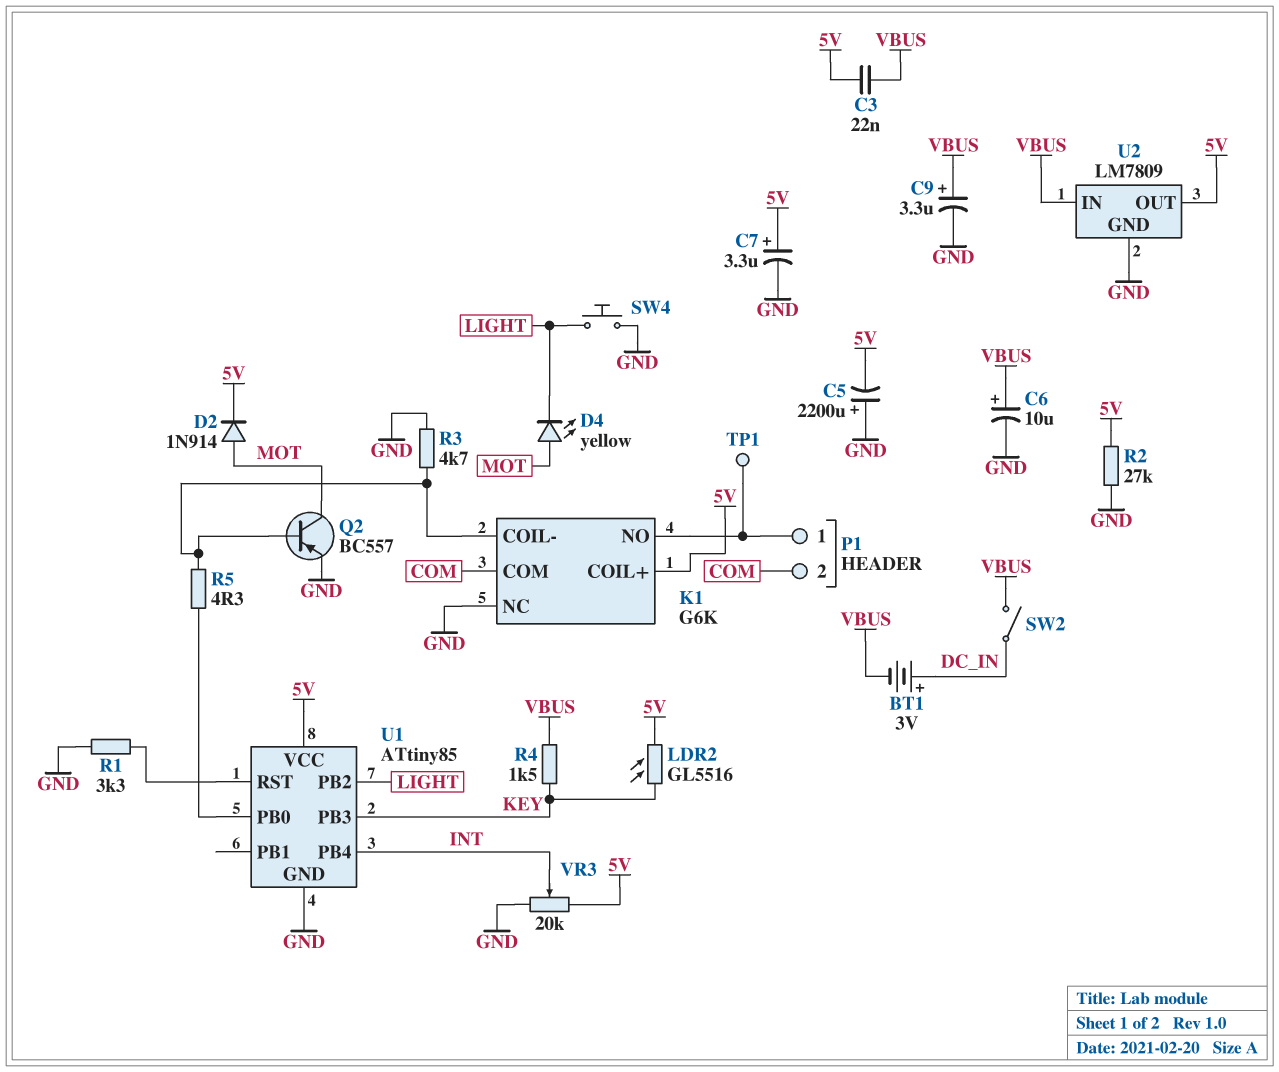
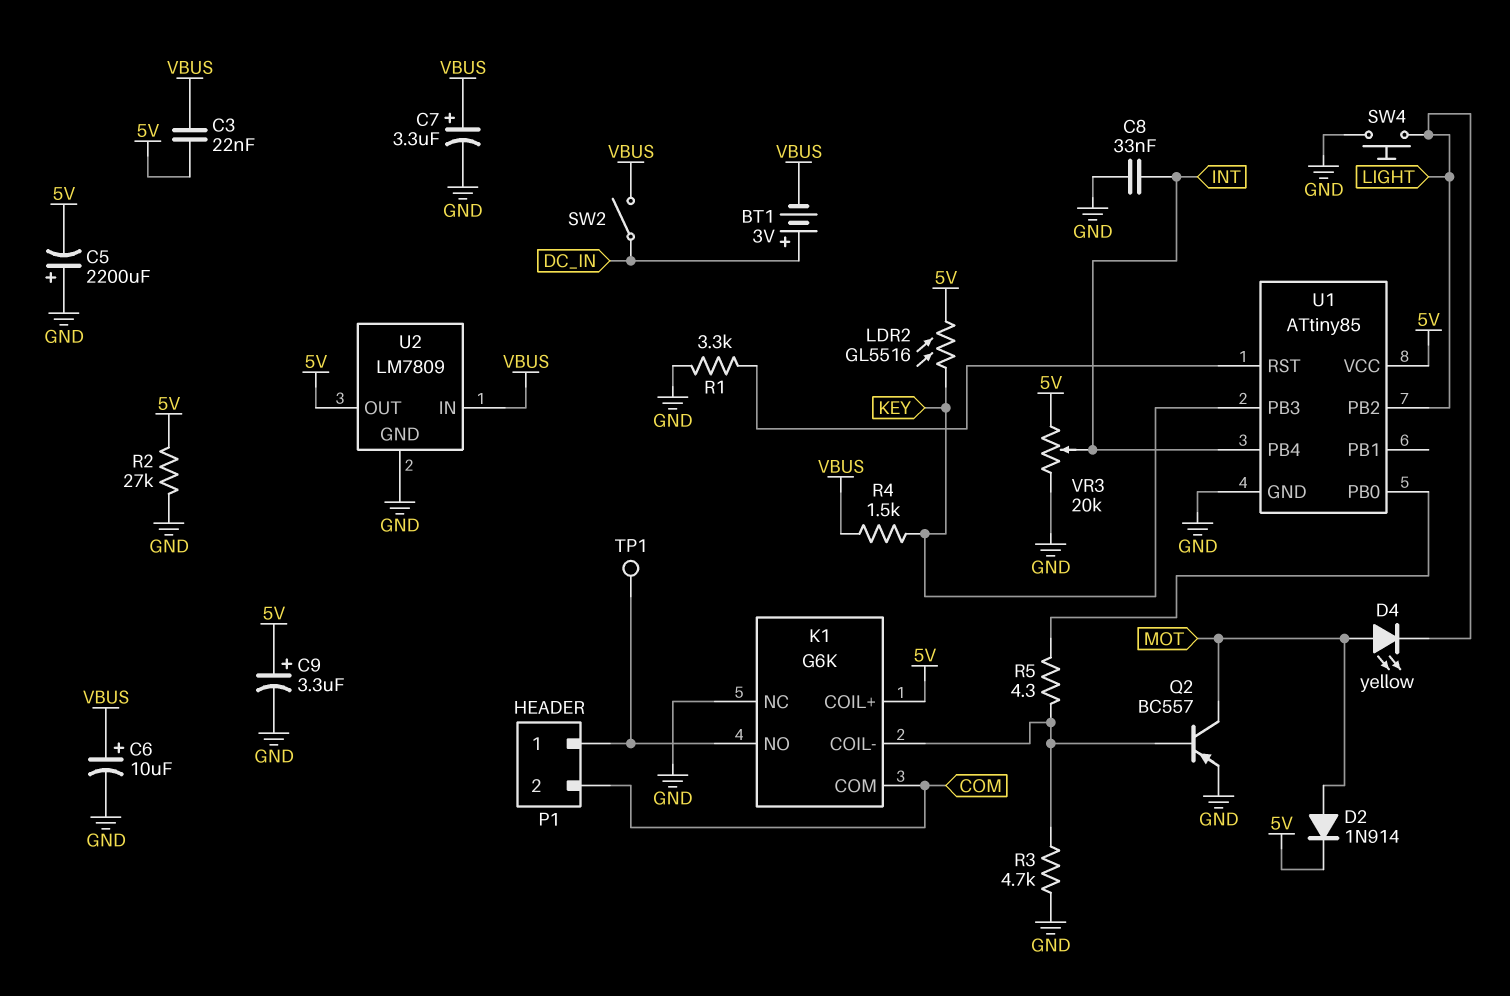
C7: 3.3uF (plus 5V, minus GND) -> 3.3uF (plus VBUS, minus GND)
C8: none -> 33nF (GND, INT)
C9: 3.3uF (plus VBUS, minus GND) -> 3.3uF (plus 5V, minus GND)

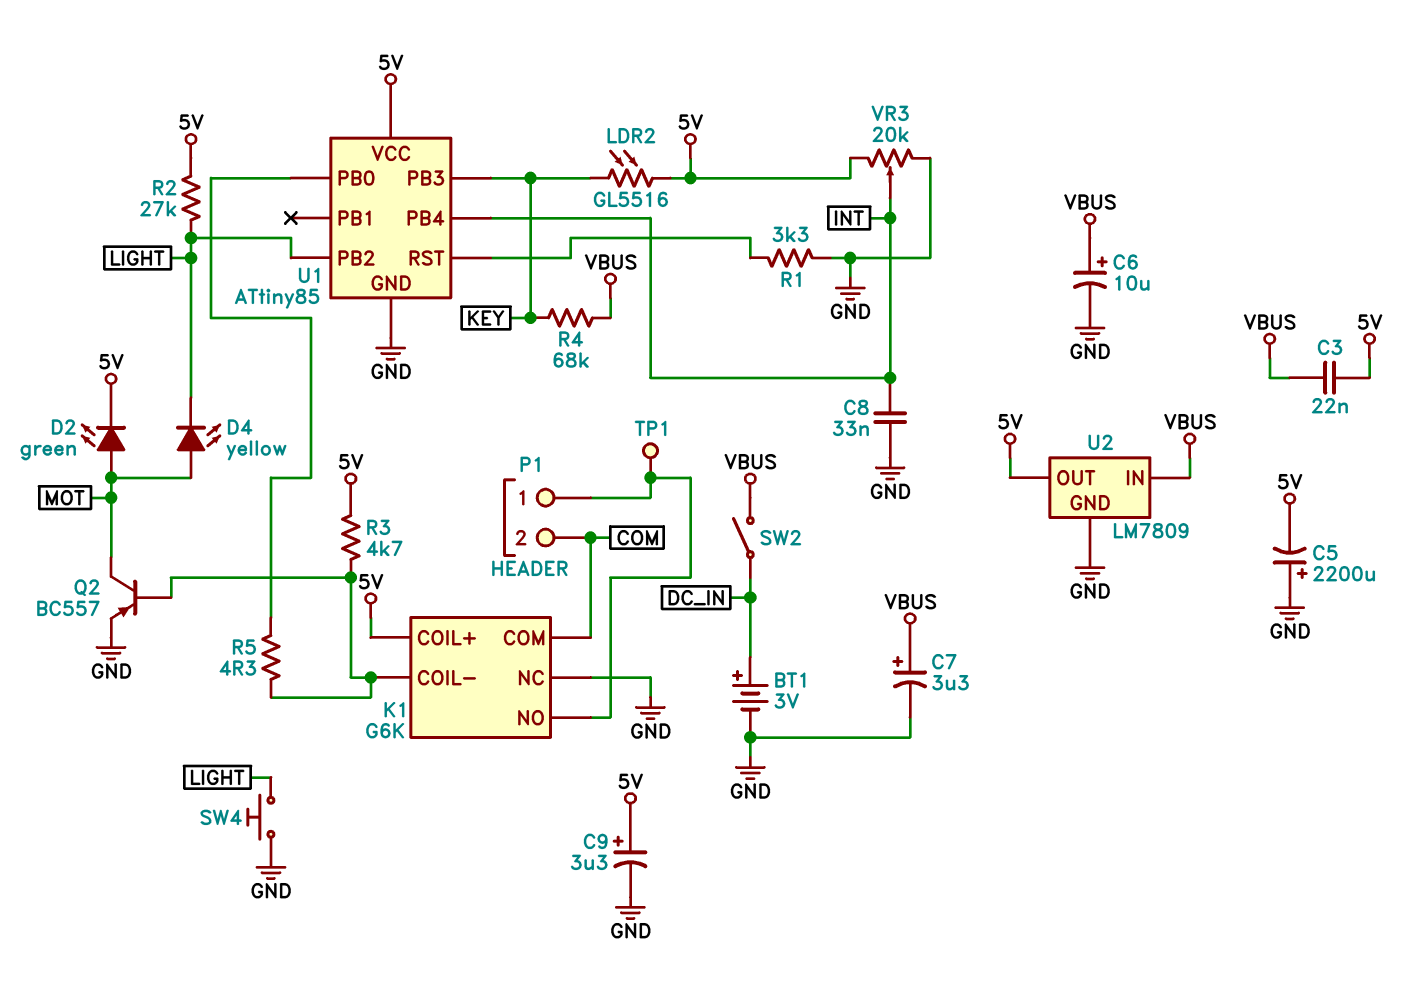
BT1: 3V (plus DC_IN, minus VBUS) -> 3V (plus DC_IN, minus GND)
D2: diode 1N914 (A MOT, K 5V) -> LED green (A MOT, K 5V)
R2: 27k (5V, GND) -> 27k (5V, LIGHT)
R3: 4.7k (GND, K1/COIL-) -> 4.7k (5V, K1/COIL-)
R4: 1.5k (KEY, VBUS) -> 68k (KEY, VBUS)

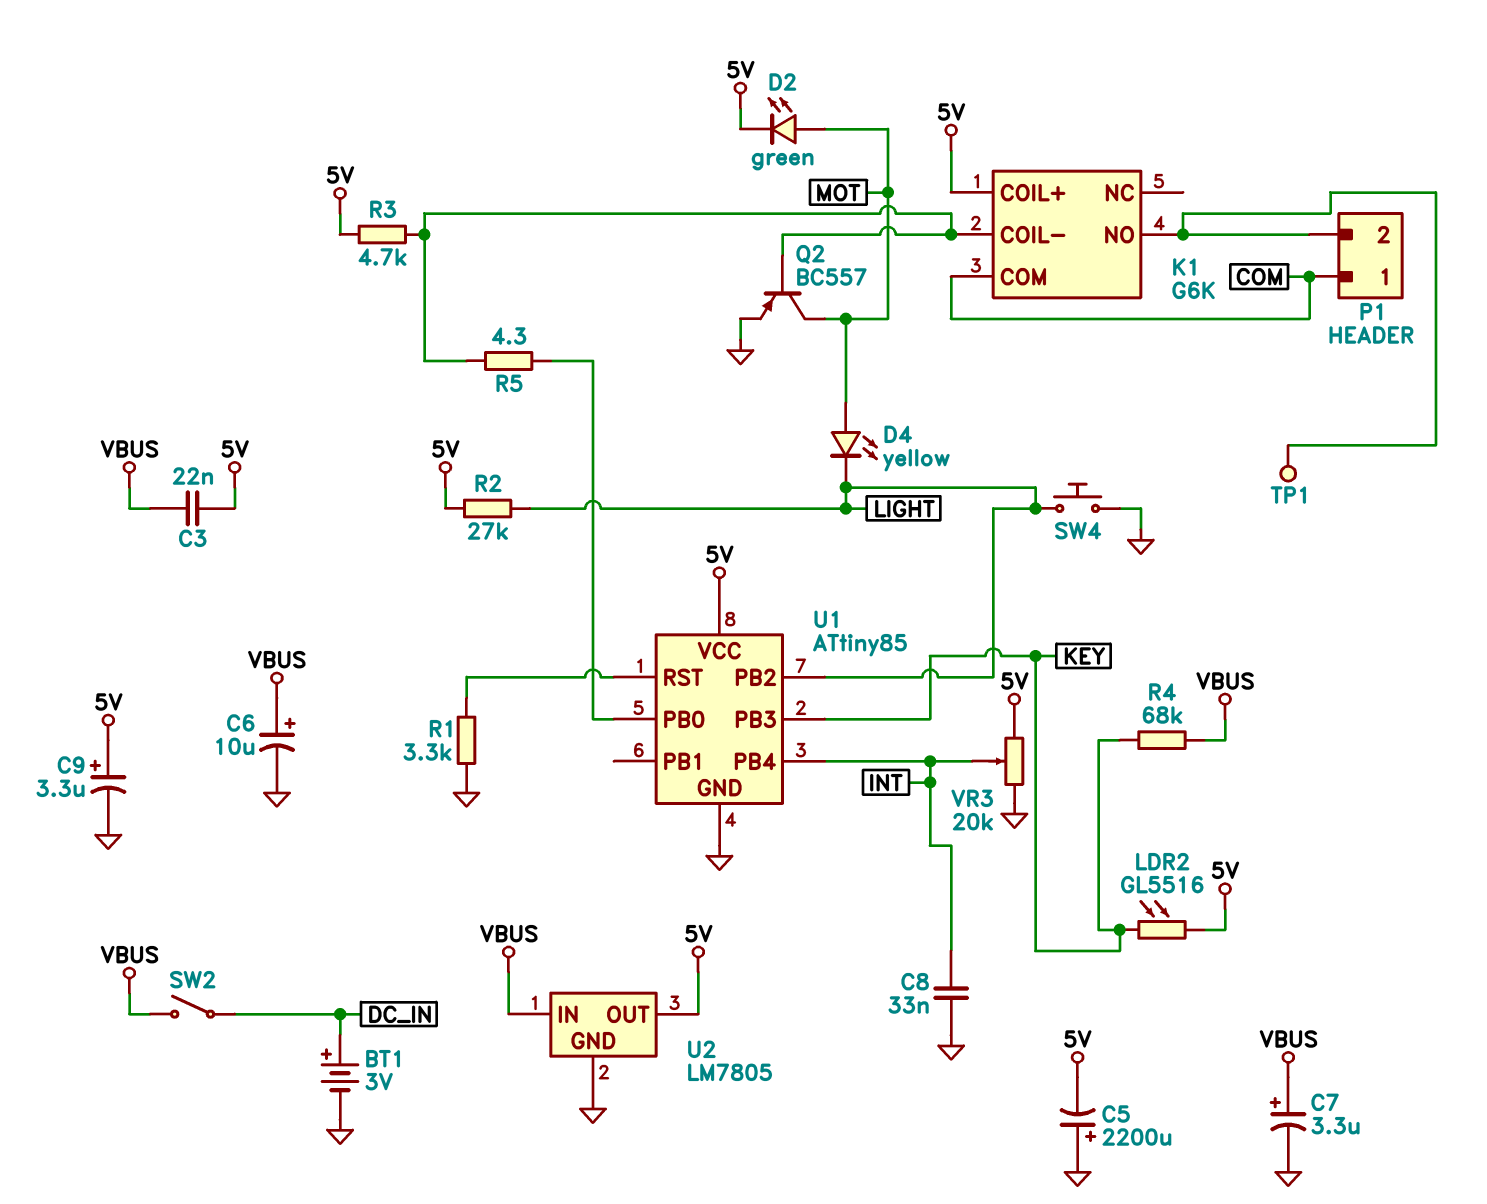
K1 pin NC: GND -> none
P1 pin 1: K1/NO -> COM
P1 pin 2: COM -> K1/NO
U2: LM7809 -> LM7805

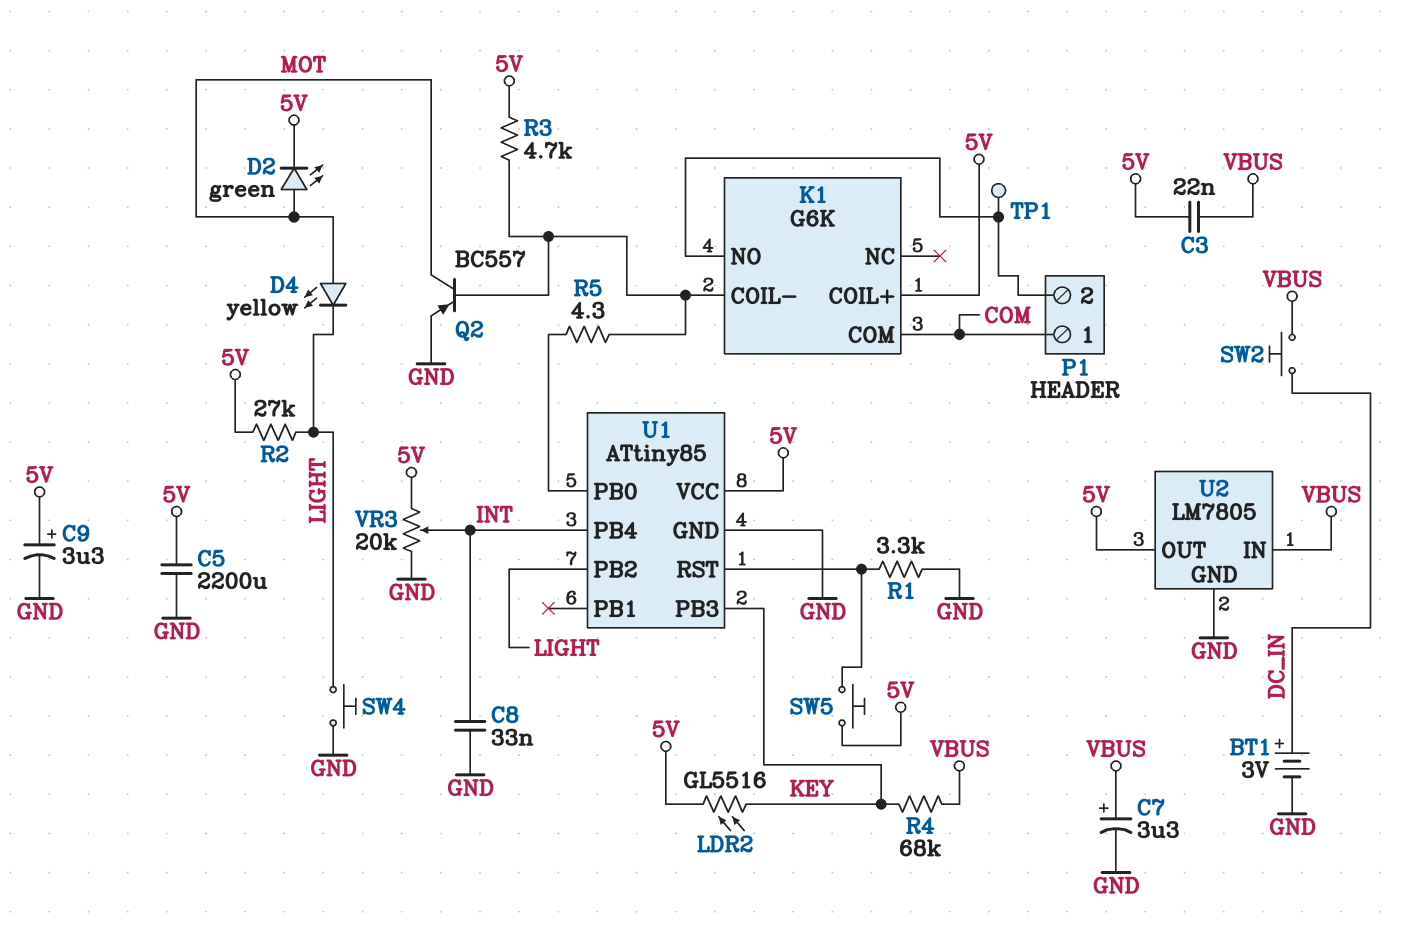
C5: 2200uF (plus GND, minus 5V) -> 2200uF (5V, GND)
C6: 10uF (plus VBUS, minus GND) -> none
SW2: switch (DC_IN, VBUS) -> button (DC_IN, VBUS)
SW5: none -> button (5V, U1/RST)

